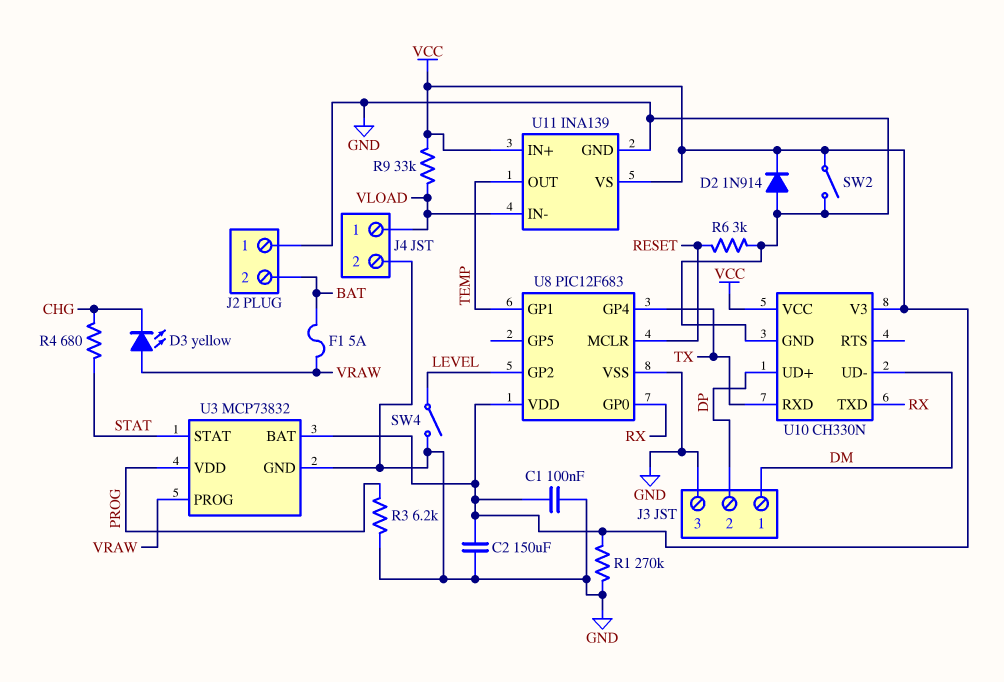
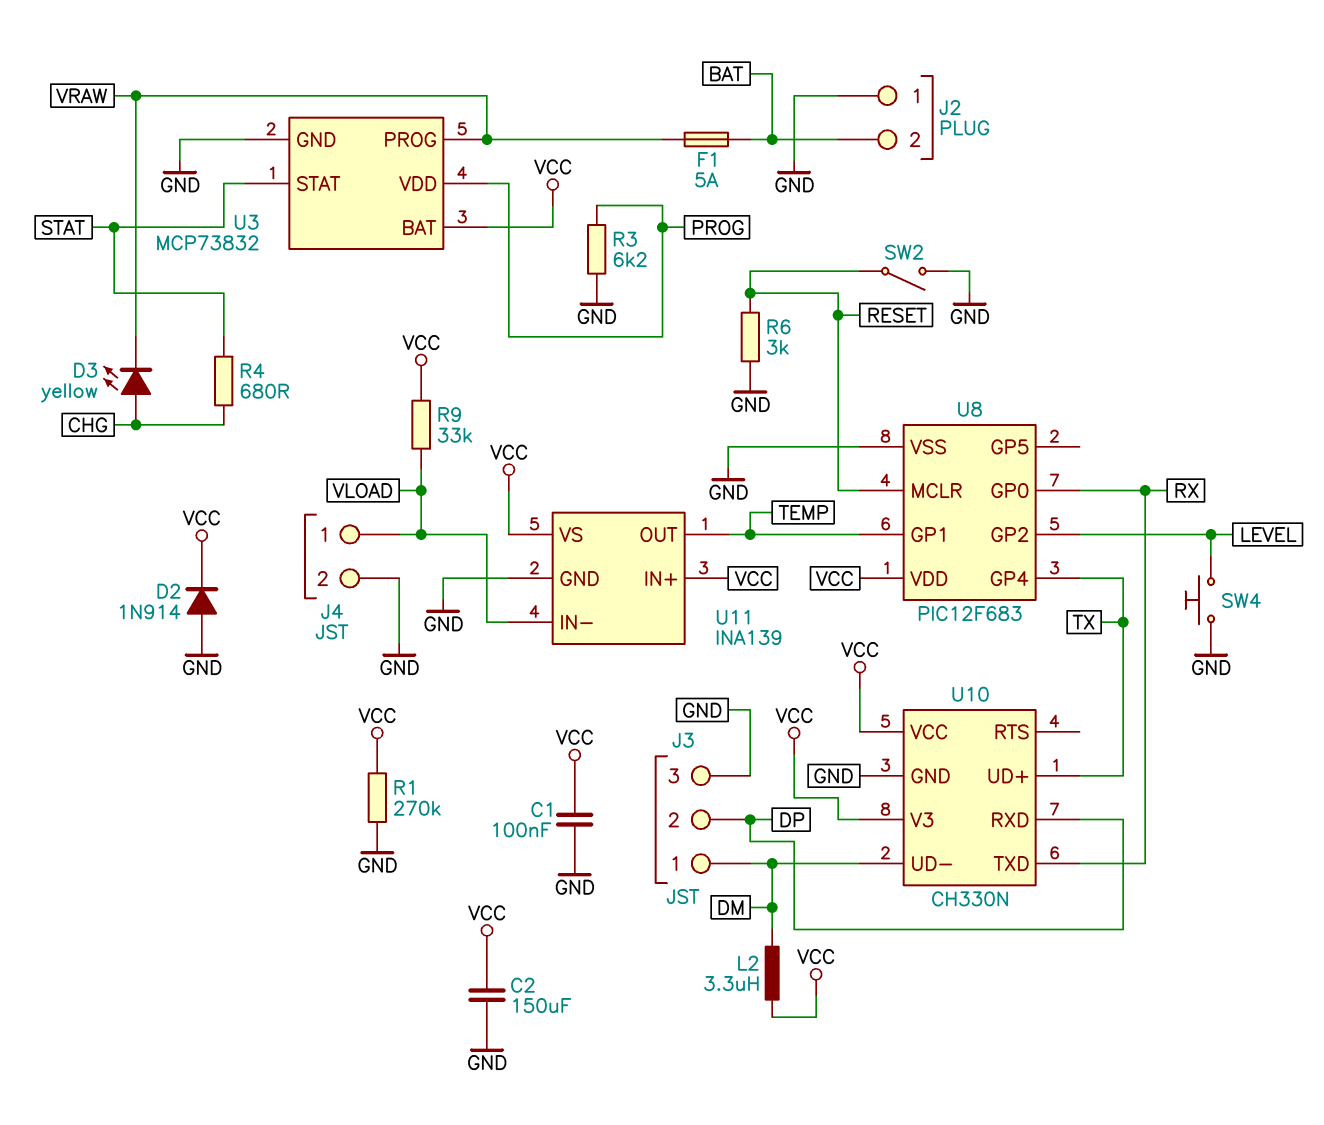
D3: LED yellow (A VRAW, K CHG) -> LED yellow (A CHG, K VRAW)
L2: none -> 3.3uH (DM, VCC)
SW2: switch (GND, VCC) -> switch (GND, RESET)
SW4: switch (GND, LEVEL) -> button (GND, LEVEL)
U10 pin RXD: TX -> DP
U10 pin UD+: DP -> TX

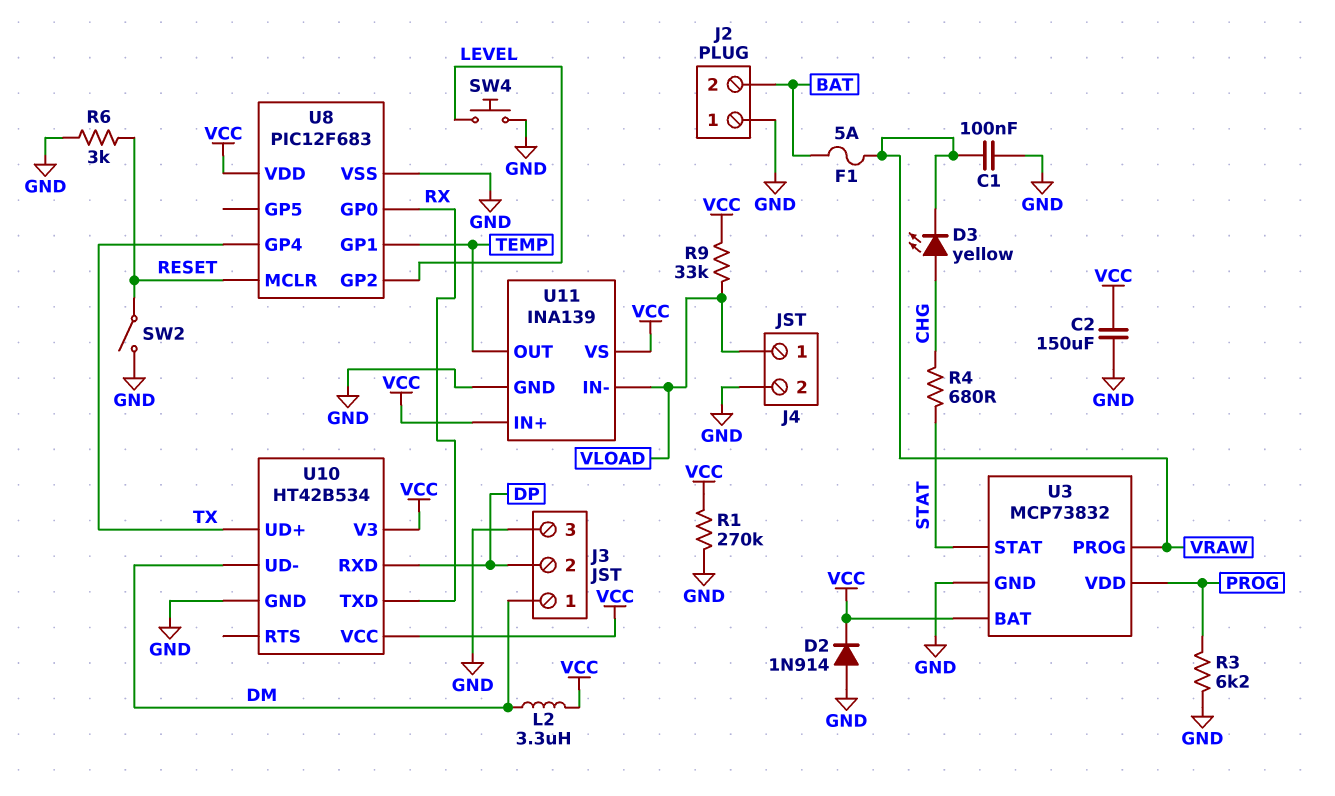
C1: 100nF (GND, VCC) -> 100nF (GND, VRAW)
U10: CH330N -> HT42B534

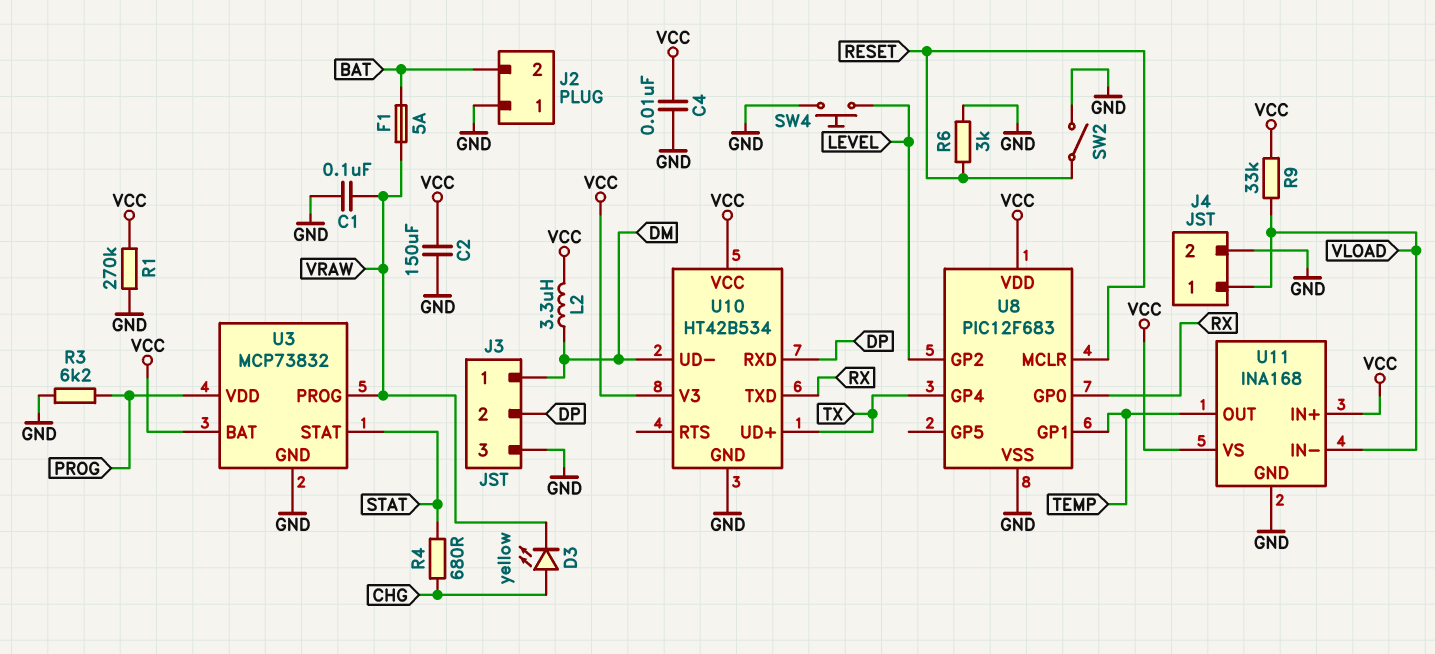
C4: none -> 10nF (GND, VCC)
D2: diode 1N914 (A GND, K VCC) -> none
U11: INA139 -> INA168

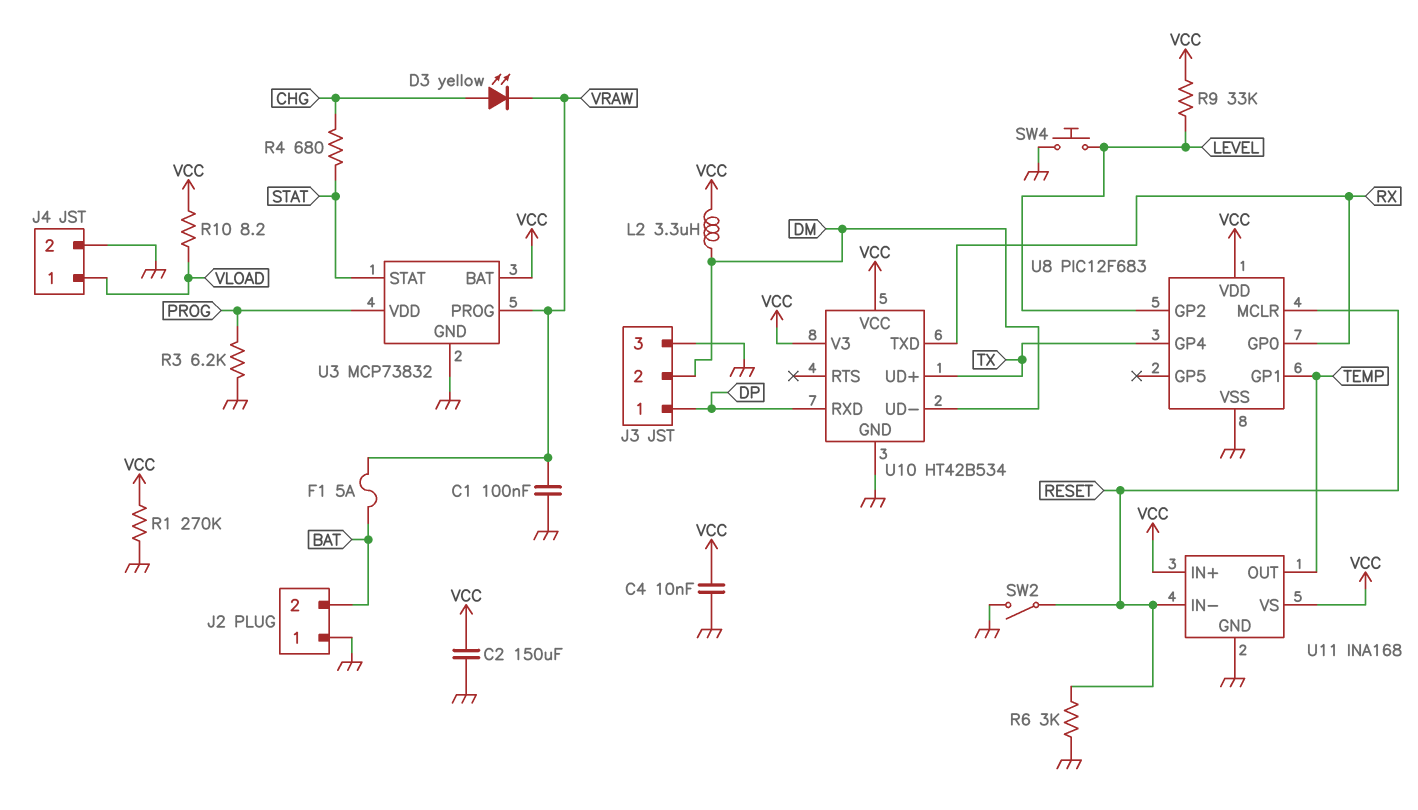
J3 pin 1: DM -> DP
J3 pin 2: DP -> DM
R9: 33k (VCC, VLOAD) -> 33k (LEVEL, VCC)
R10: none -> 8.2 (VCC, VLOAD)
U11 pin IN-: VLOAD -> RESET

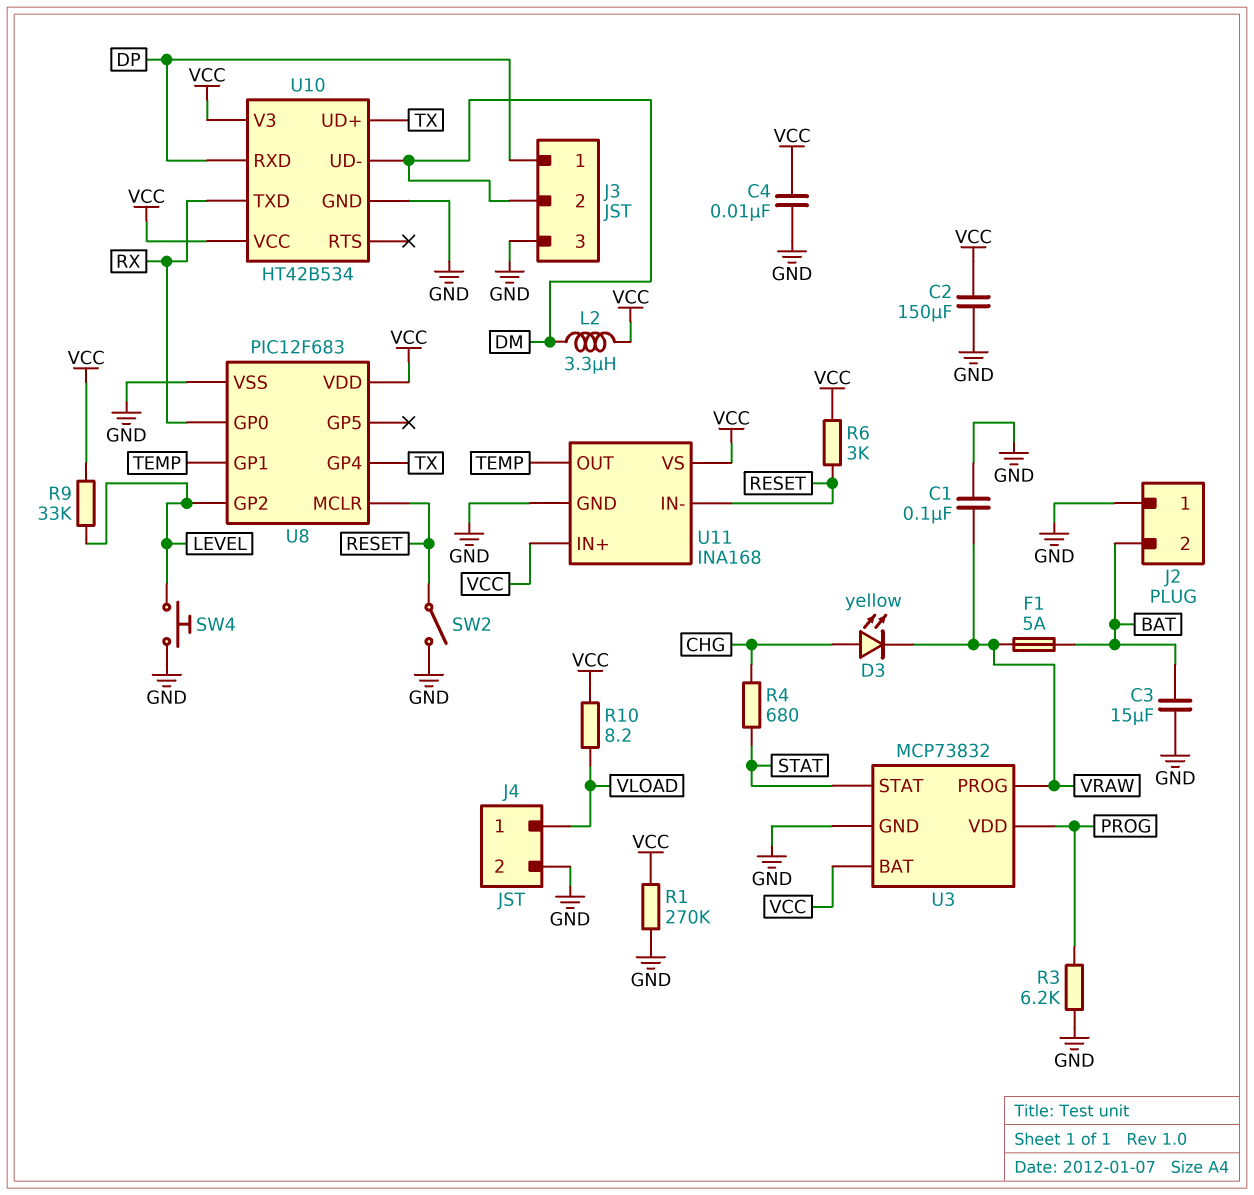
C3: none -> 15uF (BAT, GND)
R6: 3k (GND, RESET) -> 3k (RESET, VCC)

